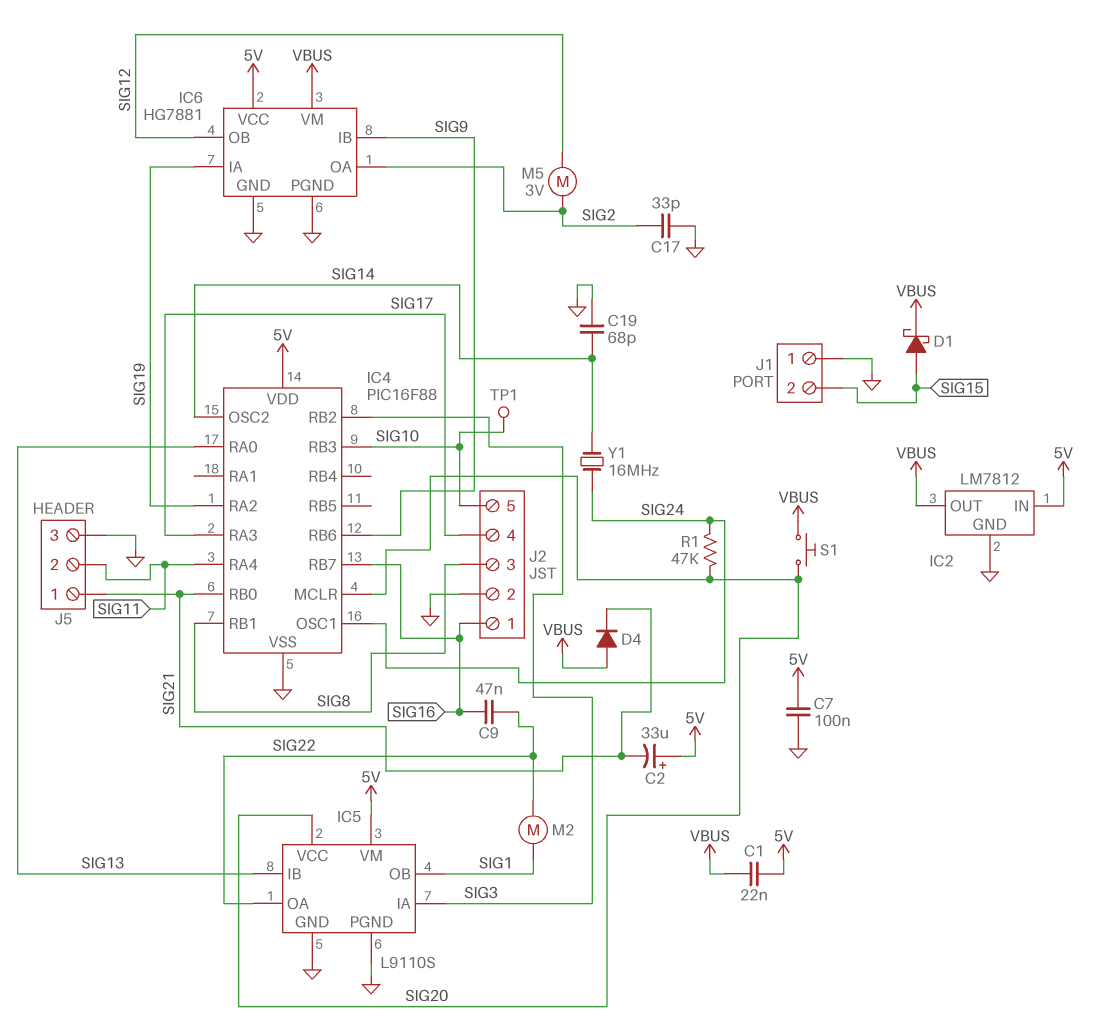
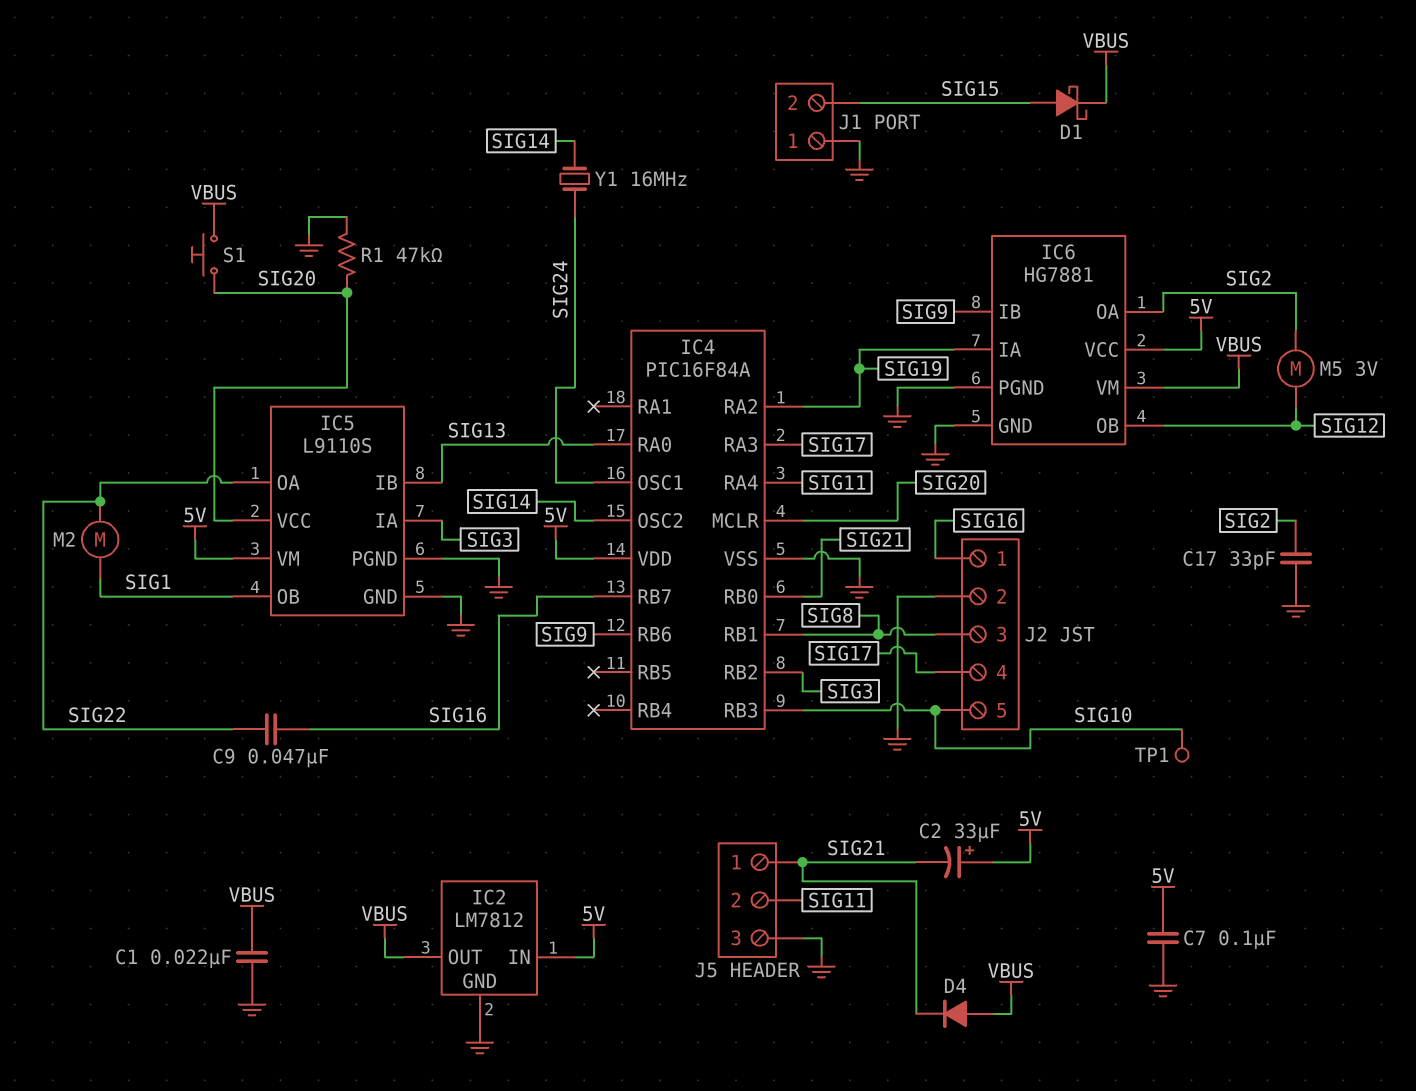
C1: 22nF (5V, VBUS) -> 22nF (GND, VBUS)
C19: 68pF (GND, SIG14) -> none
IC4: PIC16F88 -> PIC16F84A
R1: 47k (SIG20, SIG24) -> 47k (GND, SIG20)

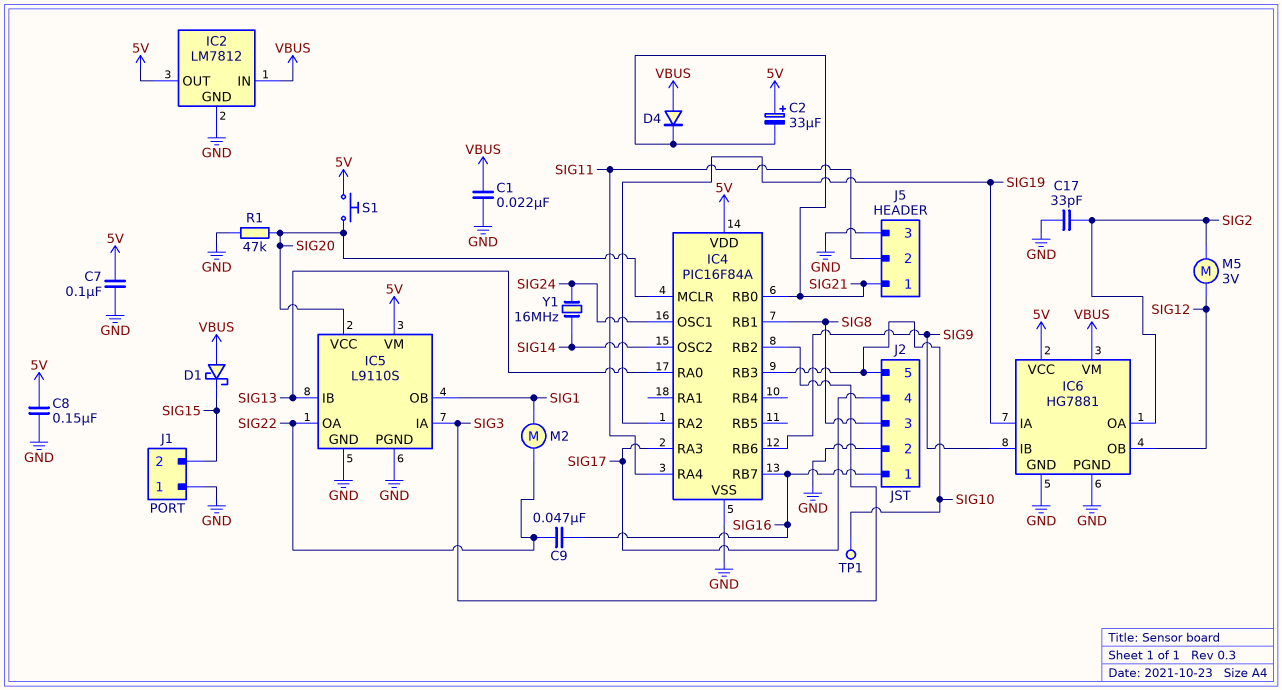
C8: none -> 150nF (5V, GND)
D1: schottky (A SIG15, K VBUS) -> schottky (A VBUS, K SIG15)
IC2 pin IN: 5V -> VBUS
IC2 pin OUT: VBUS -> 5V
S1: button (SIG20, VBUS) -> button (5V, SIG20)

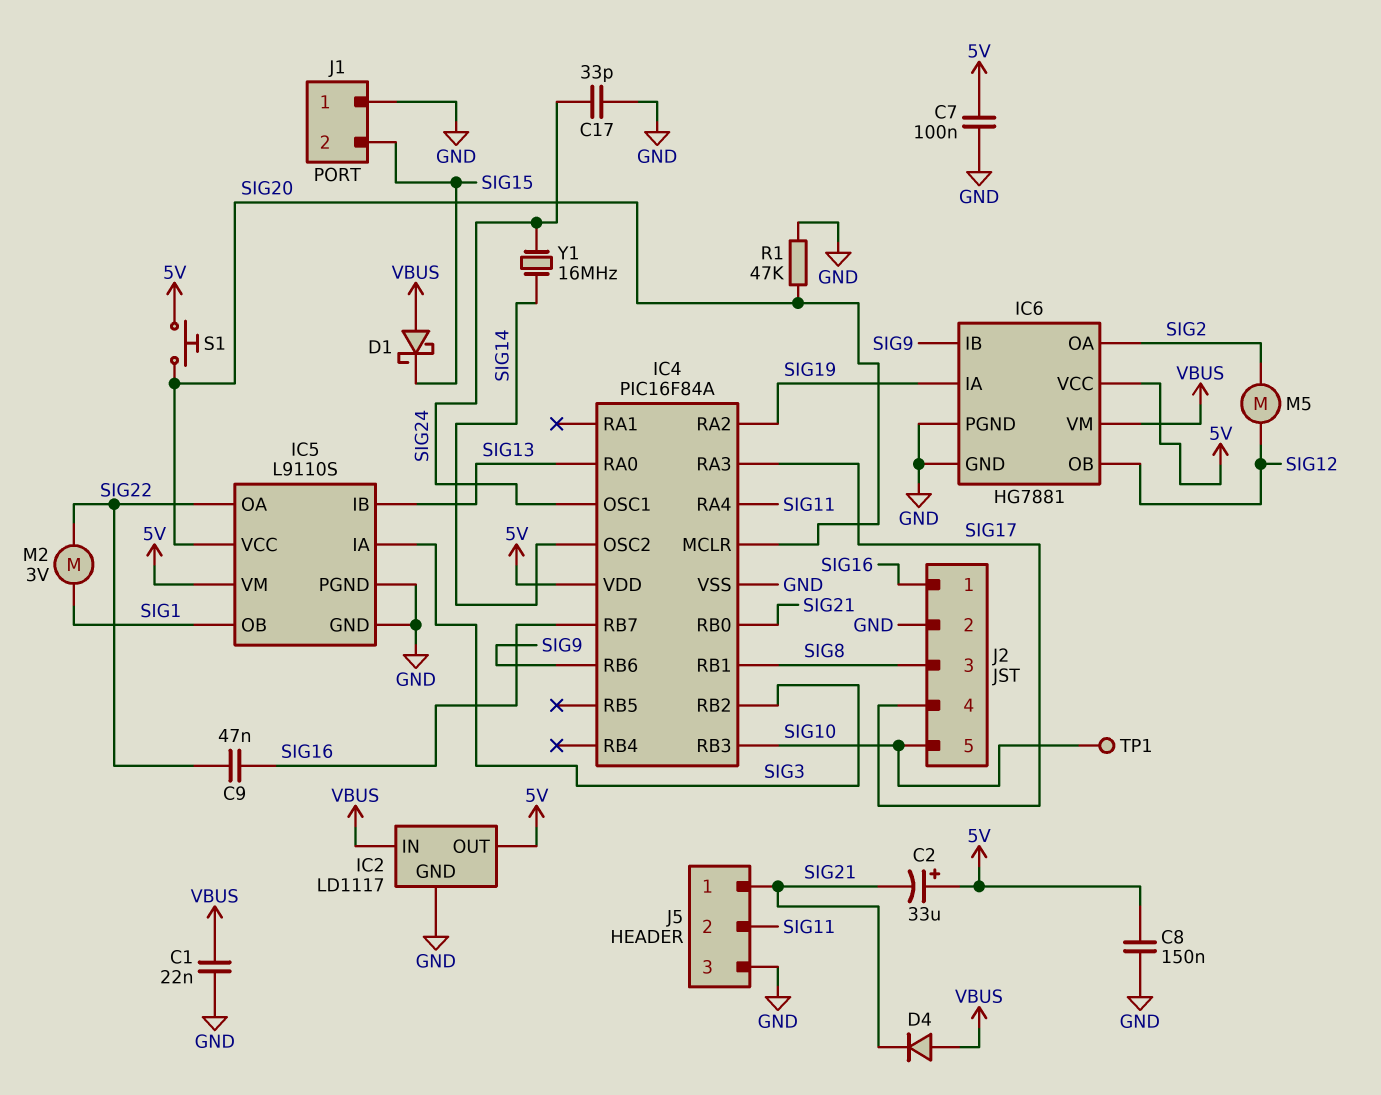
C17: 33pF (GND, SIG2) -> 33pF (GND, SIG24)
IC2: LM7812 -> LD1117
M2: motor (SIG1, SIG22) -> motor 3V (SIG1, SIG22)
M5: motor 3V (SIG2, SIG12) -> motor (SIG2, SIG12)

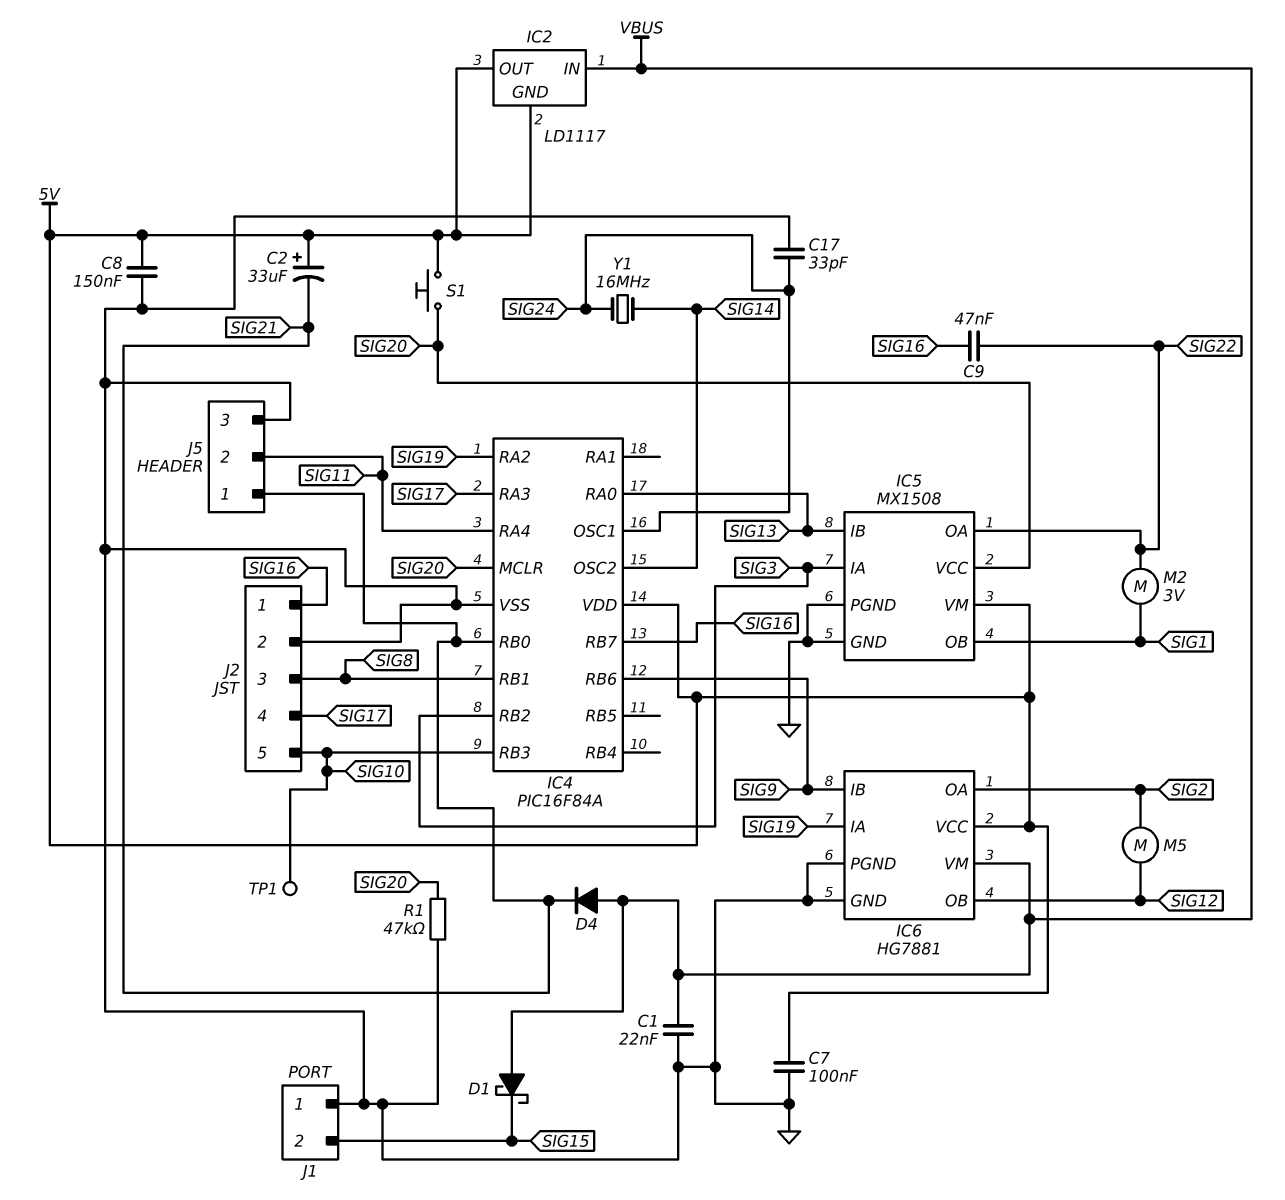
IC2 pin GND: GND -> 5V
IC5: L9110S -> MX1508

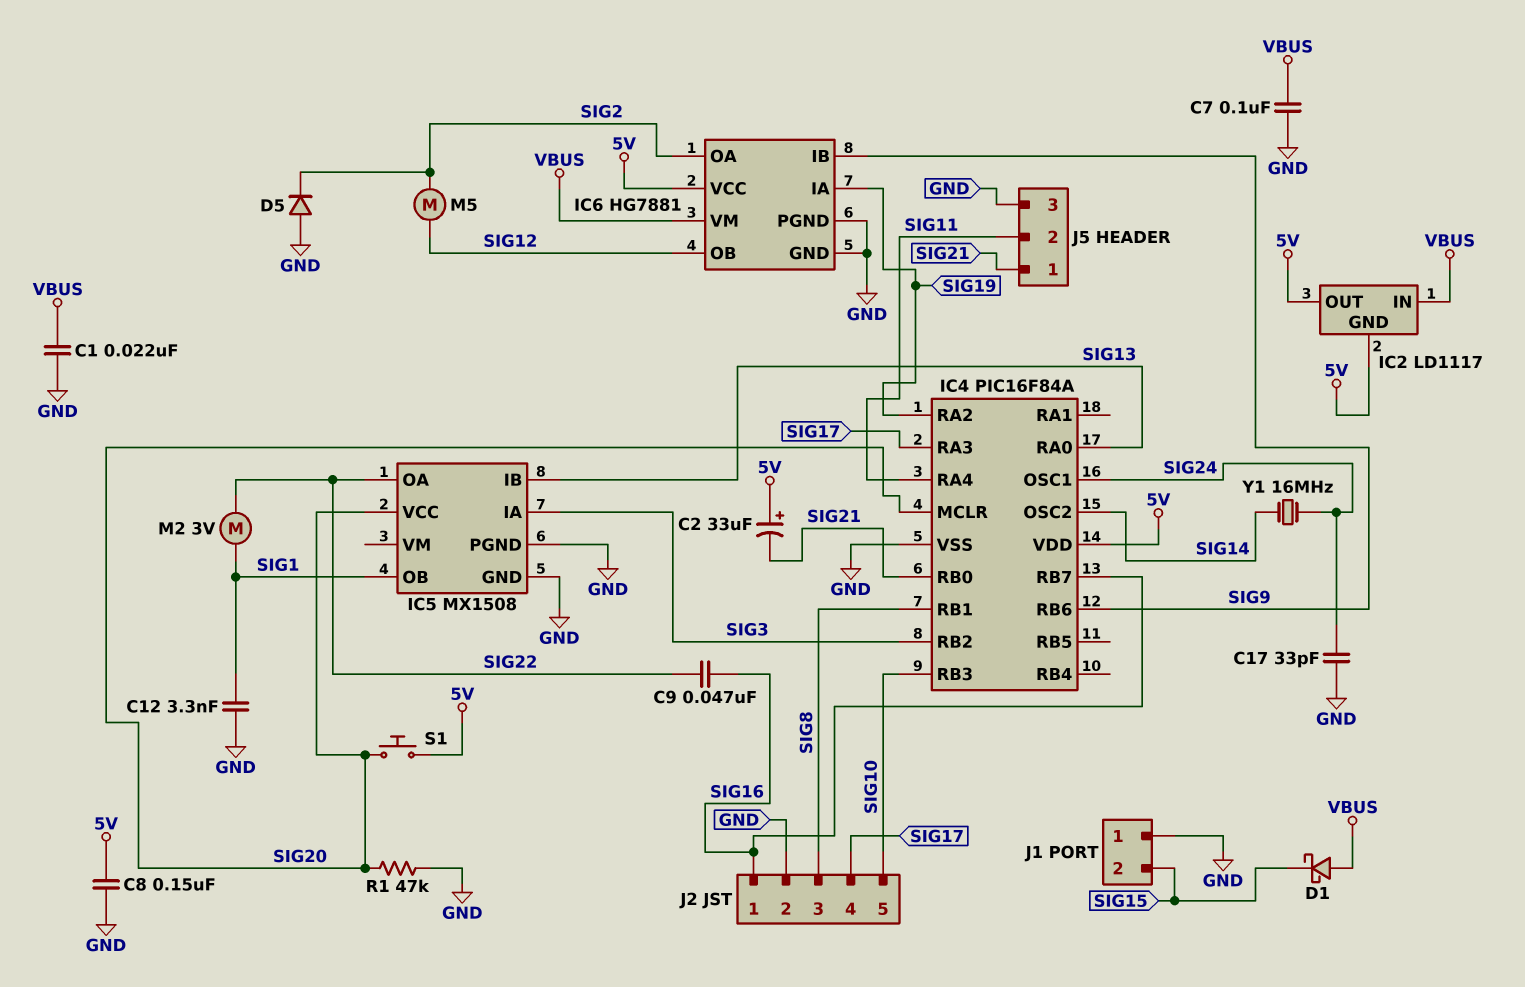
C7: 100nF (5V, GND) -> 100nF (GND, VBUS)
C12: none -> 3.3nF (GND, SIG1)
D4: diode (A VBUS, K SIG21) -> none
D5: none -> diode (A GND, K SIG2)
IC5 pin VM: 5V -> none
TP1: test point (SIG10) -> none

